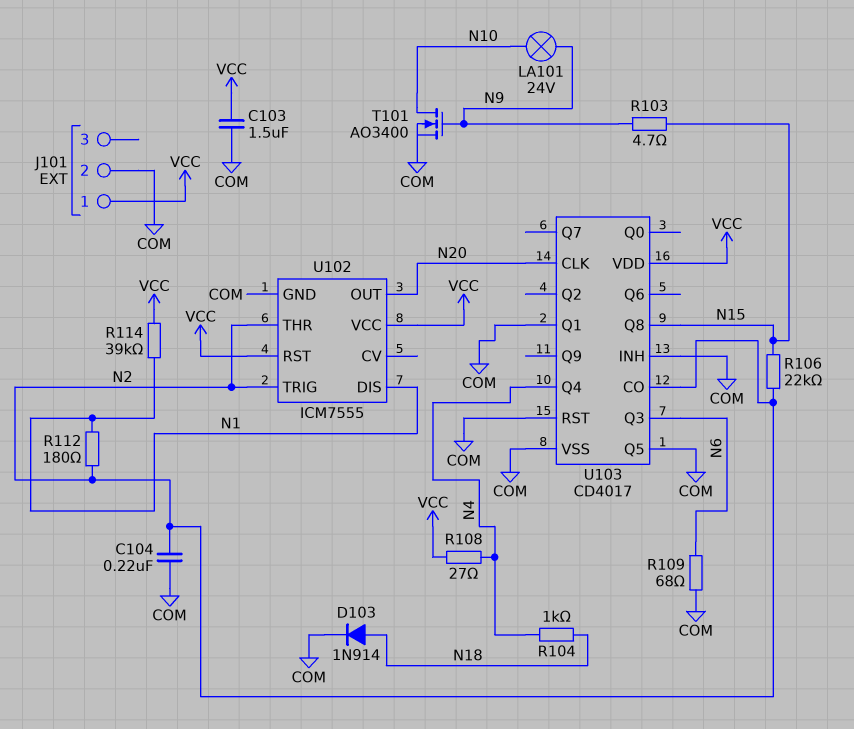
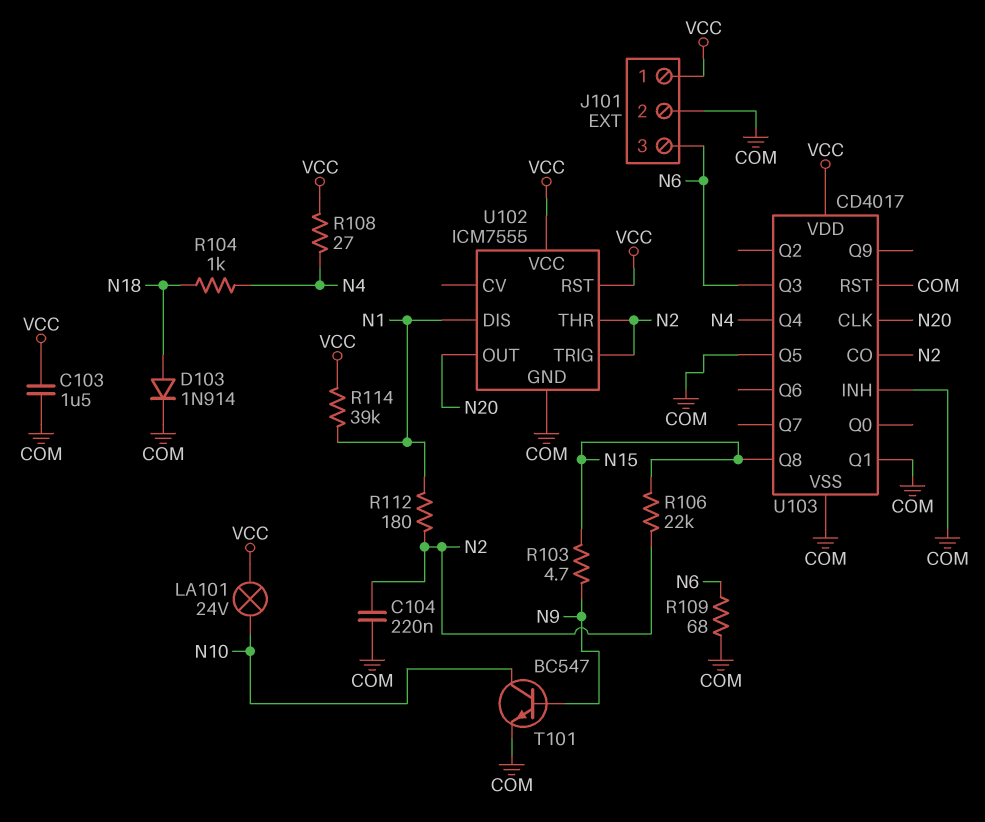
J101 pin 3: none -> N6
LA101: lamp 24V (N9, N10) -> lamp 24V (N10, VCC)
T101: NMOS AO3400 (G N9, D N10, S COM) -> NPN BC547 (B N9, C N10, E COM)

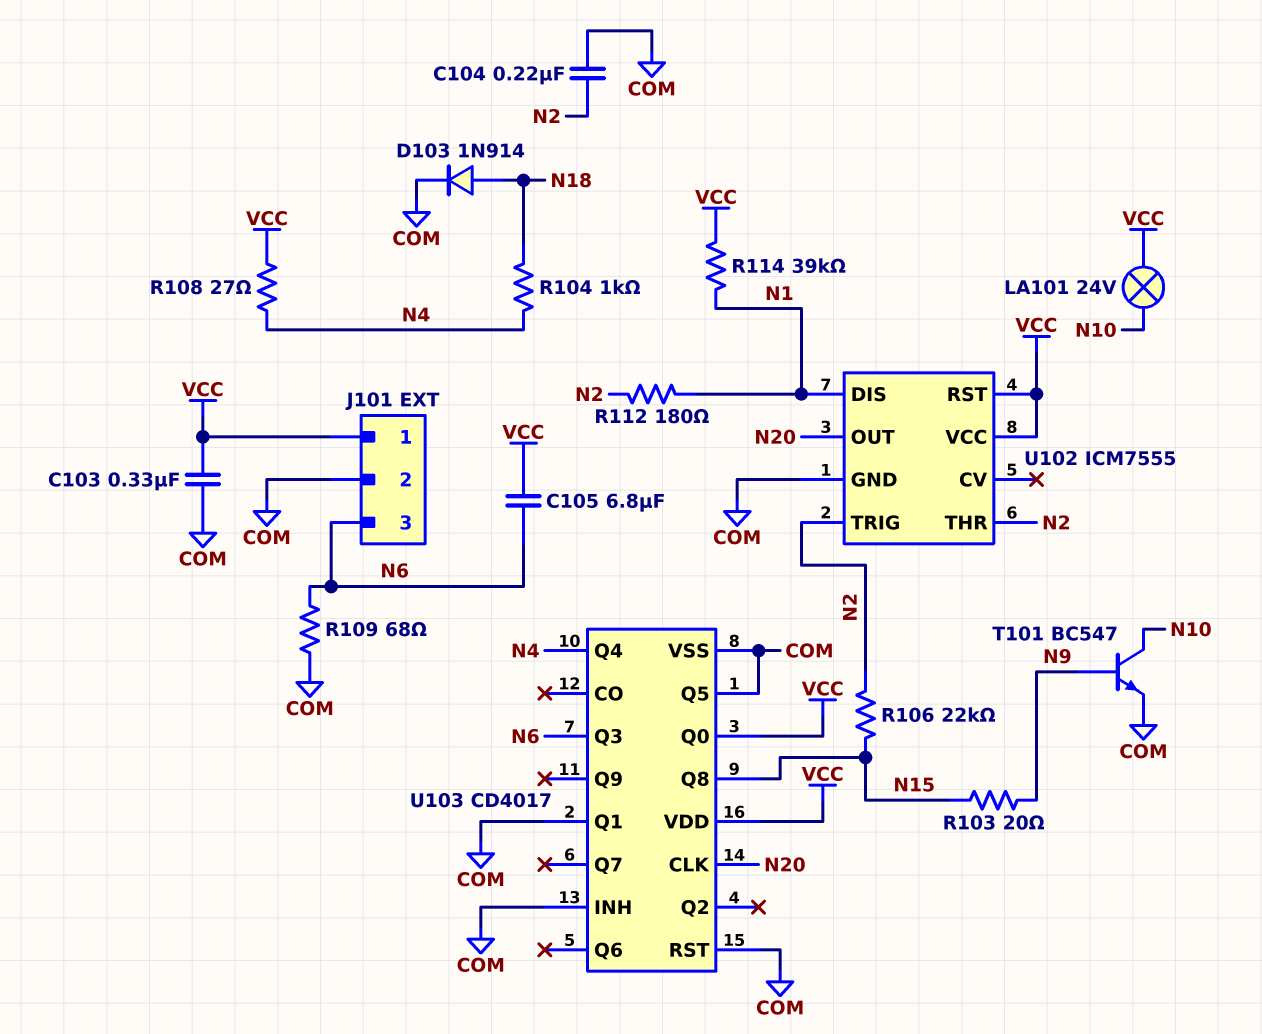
C103: 1.5uF (COM, VCC) -> 330nF (COM, VCC)
C105: none -> 6.8uF (N6, VCC)
R103: 4.7 (N9, N15) -> 20 (N9, N15)
U103 pin CO: N2 -> none
U103 pin Q0: none -> VCC

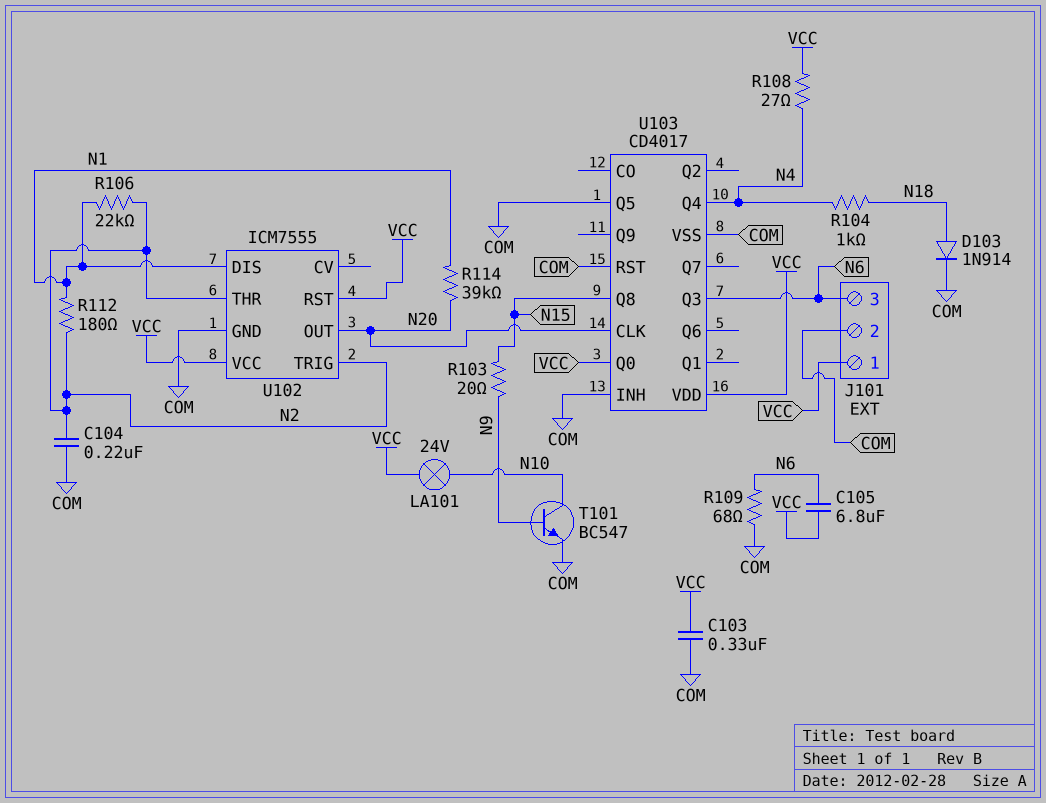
R106: 22k (N2, N15) -> 22k (N1, N2)
R114: 39k (N1, VCC) -> 39k (N1, N20)
U103 pin Q1: COM -> none

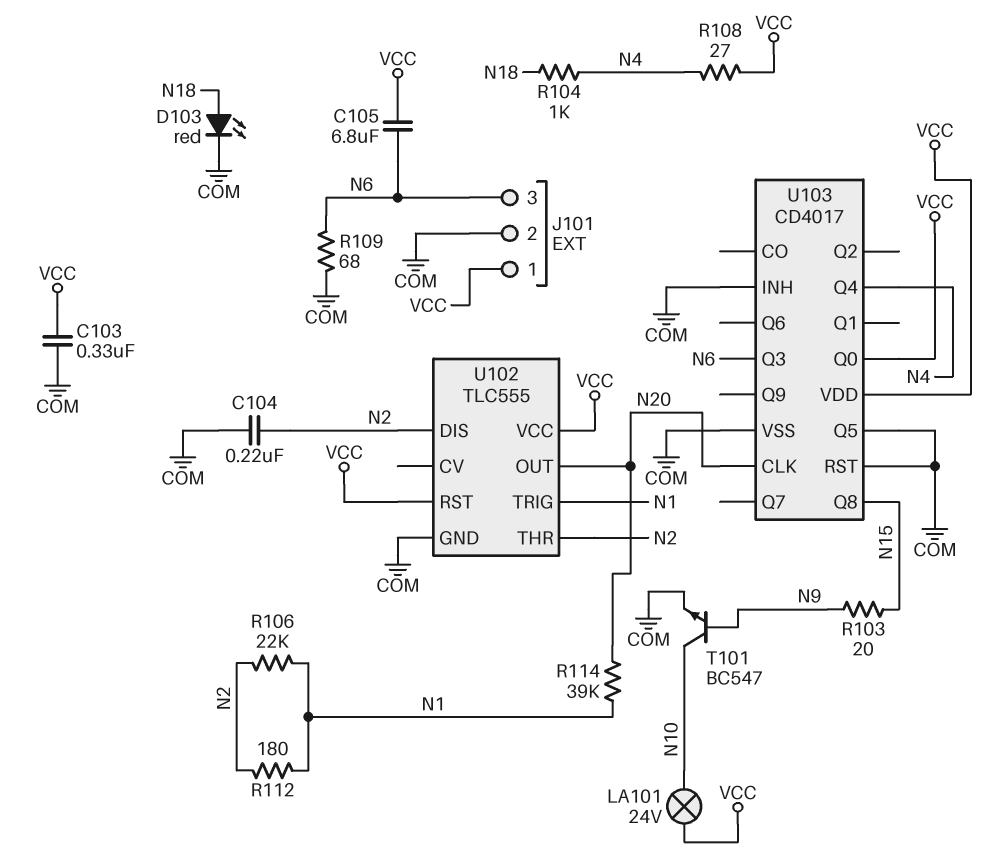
D103: diode 1N914 (A N18, K COM) -> LED red (A N18, K COM)
U102: ICM7555 -> TLC555
U102 pin DIS: N1 -> N2
U102 pin TRIG: N2 -> N1

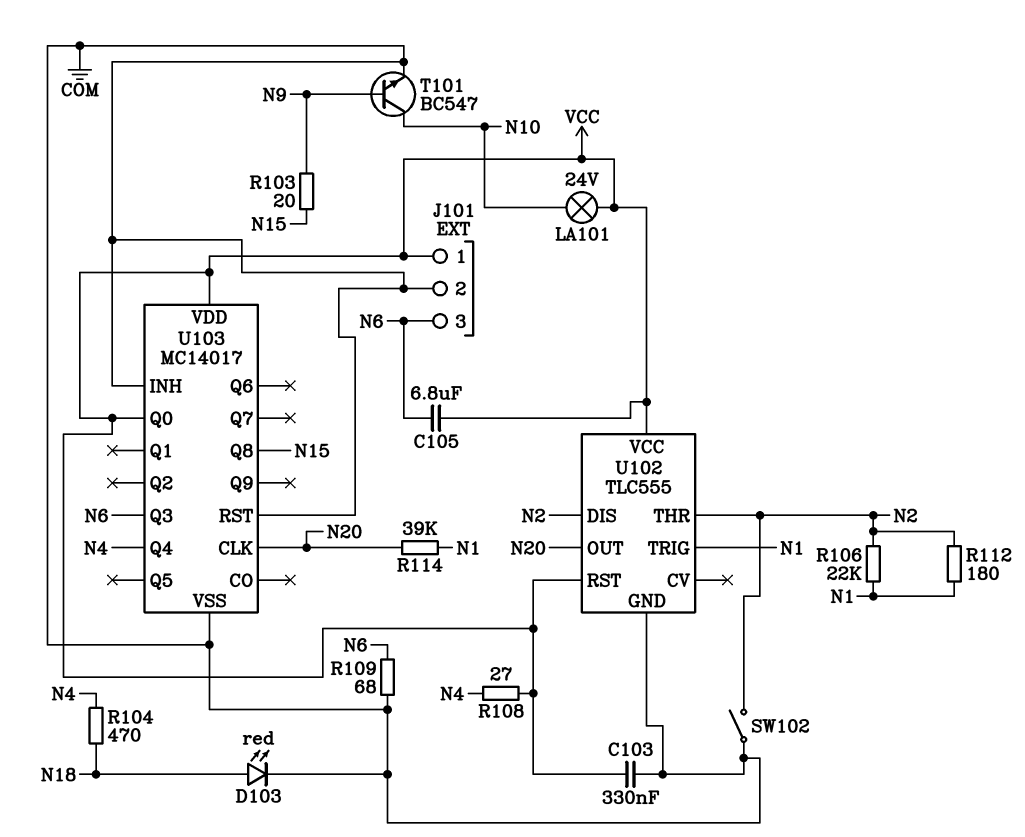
C104: 220nF (COM, N2) -> none
R104: 1k (N4, N18) -> 470 (N4, N18)
SW102: none -> switch (COM, N2)
U103: CD4017 -> MC14017
U103 pin Q5: COM -> none

